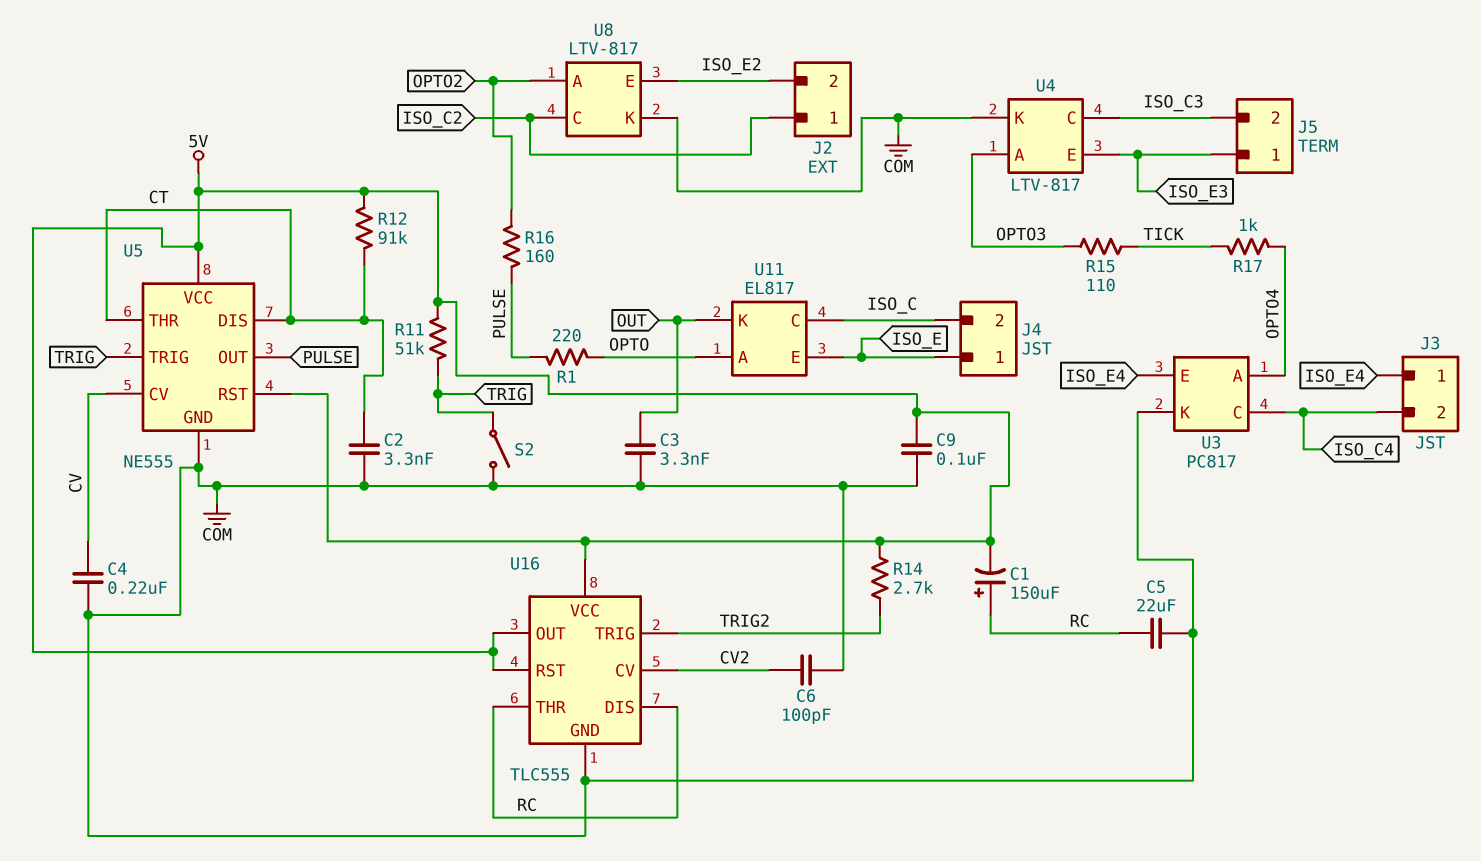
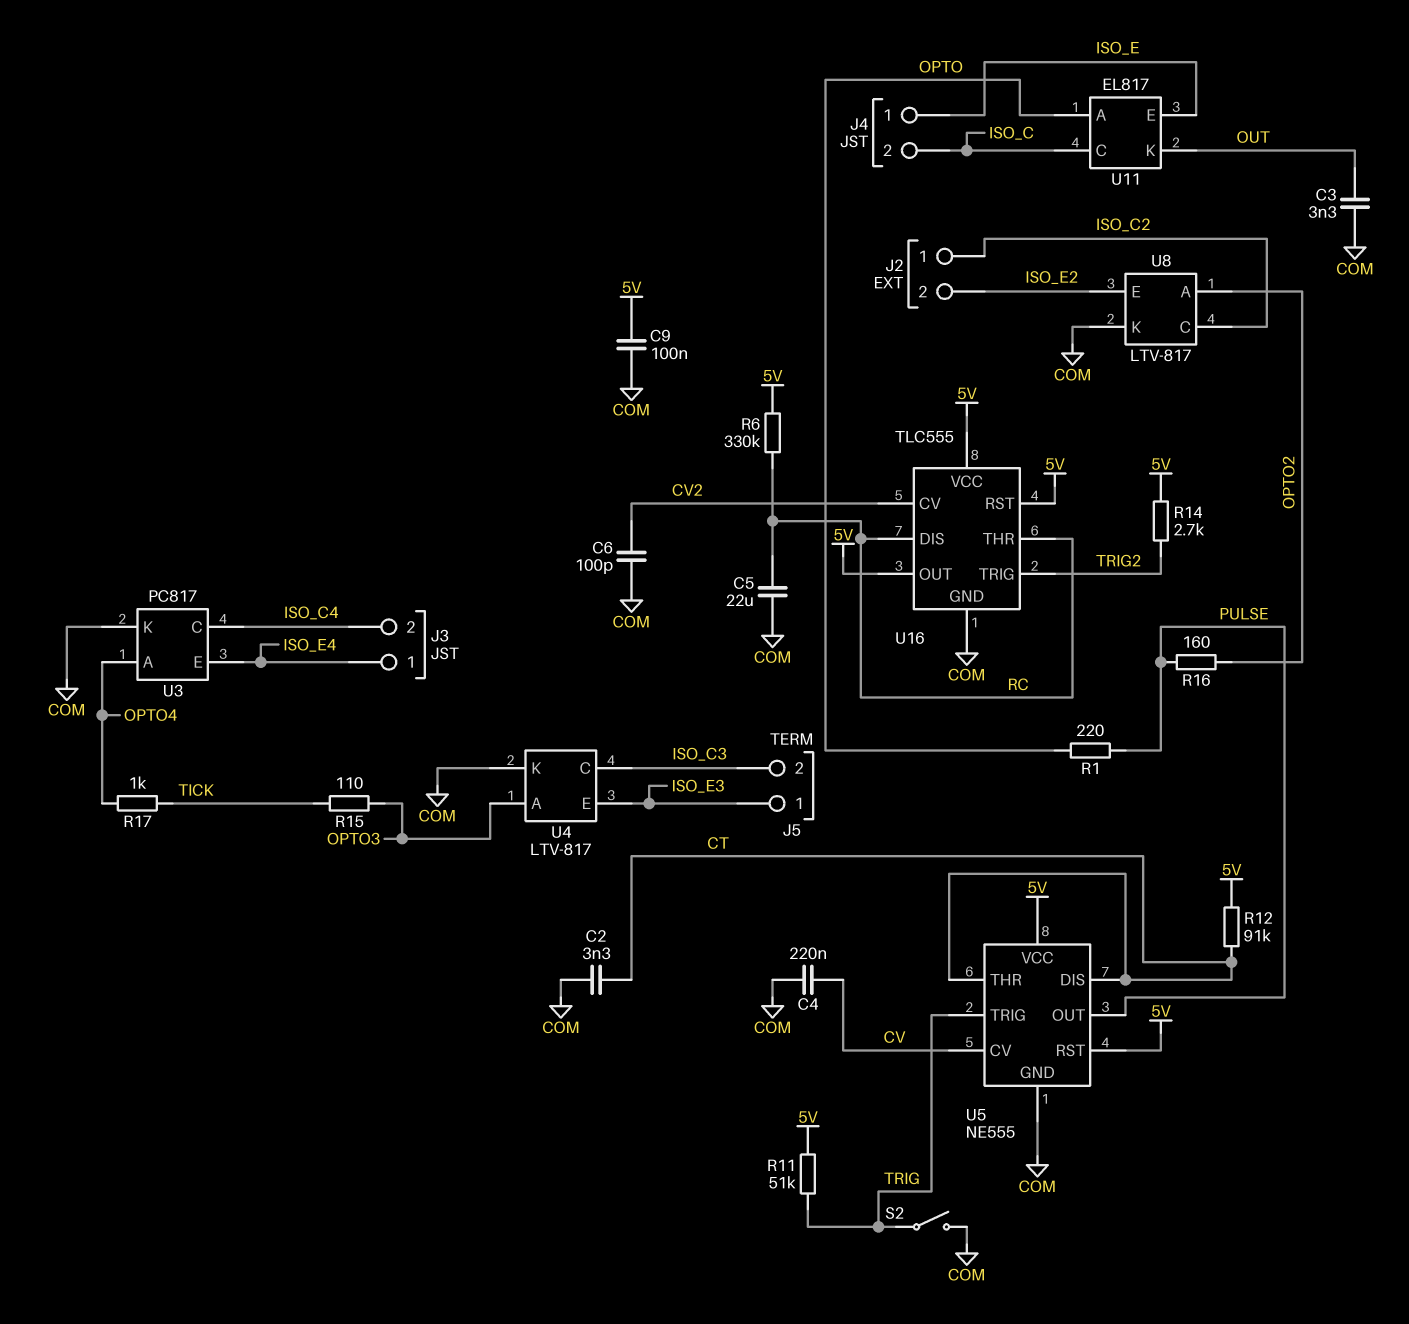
C1: 150uF (plus RC, minus 5V) -> none
R6: none -> 330k (5V, RC)

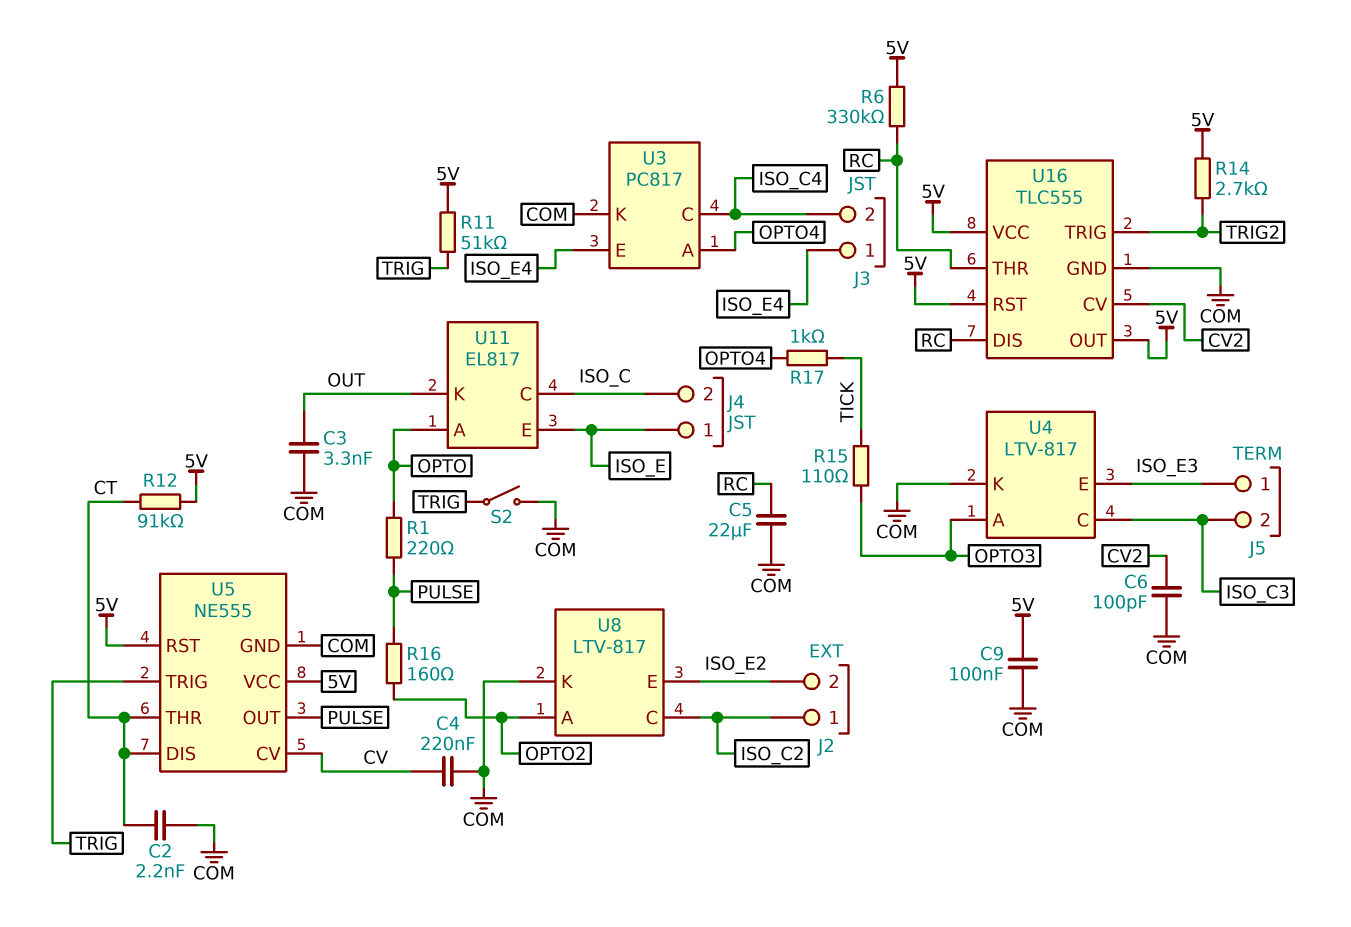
C2: 3.3nF (COM, CT) -> 2.2nF (COM, CT)

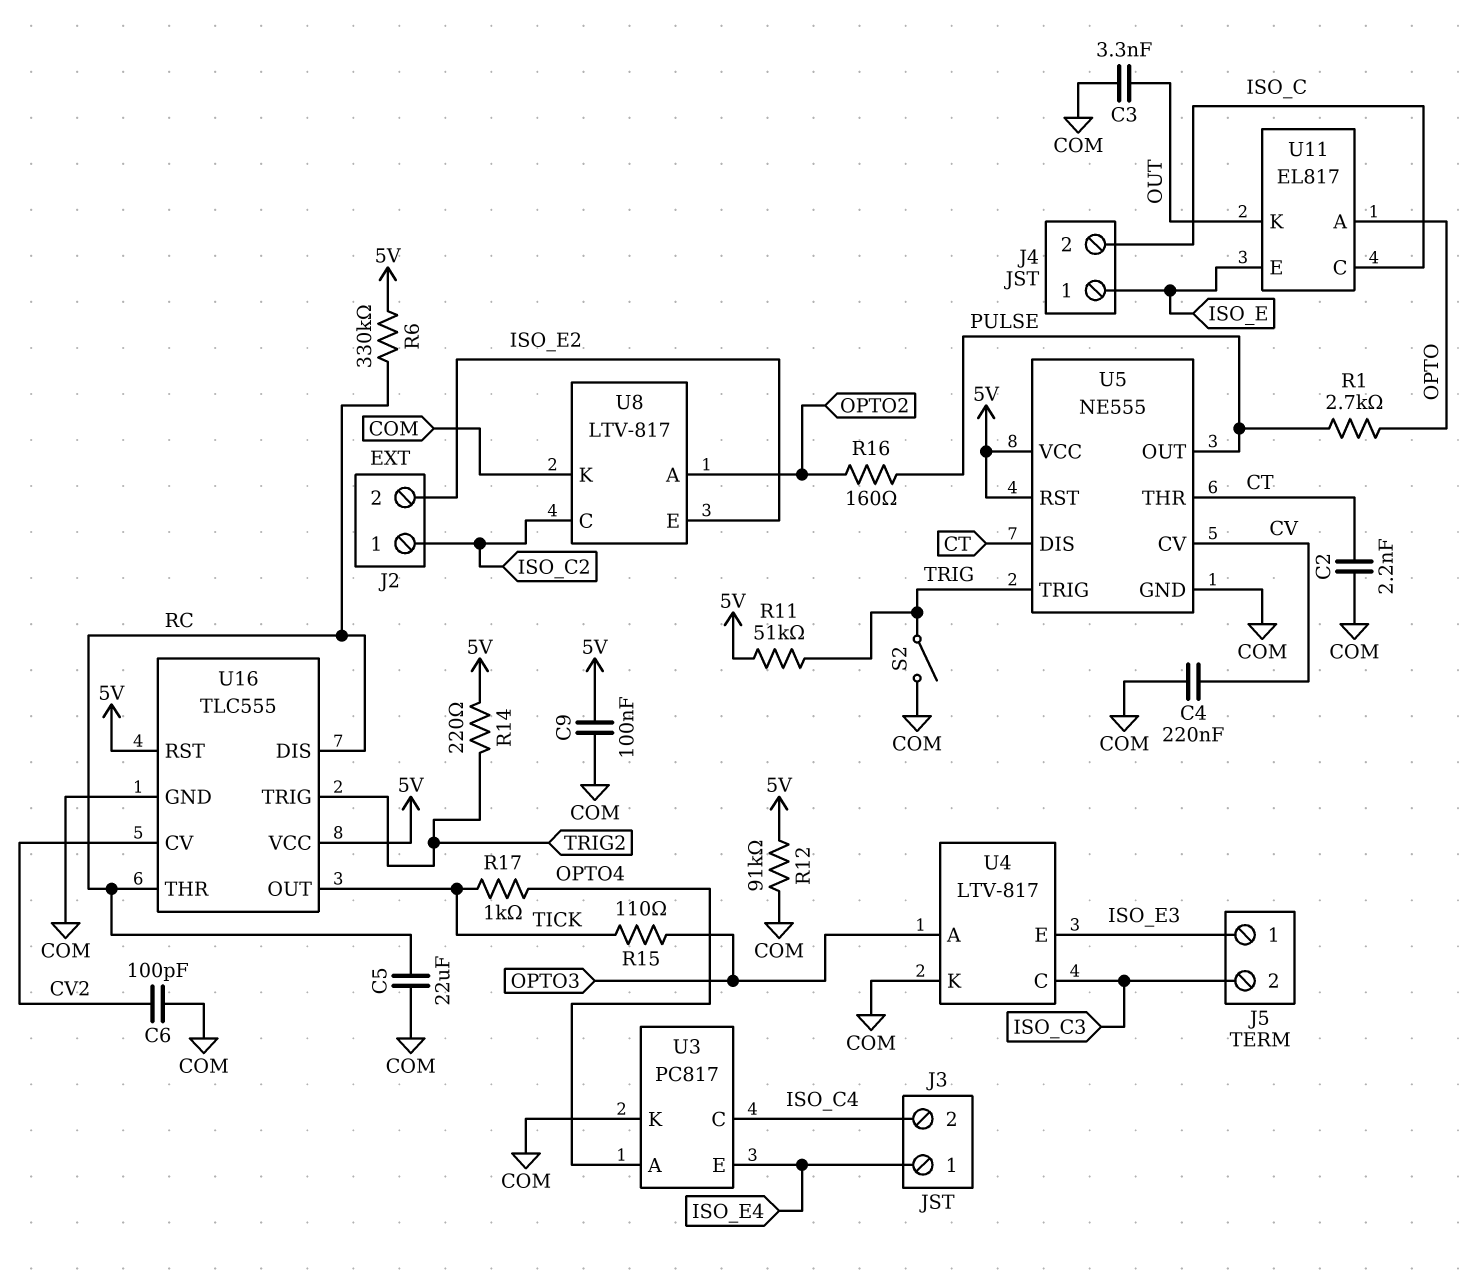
R1: 220 (OPTO, PULSE) -> 2.7k (OPTO, PULSE)
R12: 91k (5V, CT) -> 91k (5V, COM)
R14: 2.7k (5V, TRIG2) -> 220 (5V, TRIG2)
U16 pin OUT: 5V -> TICK

